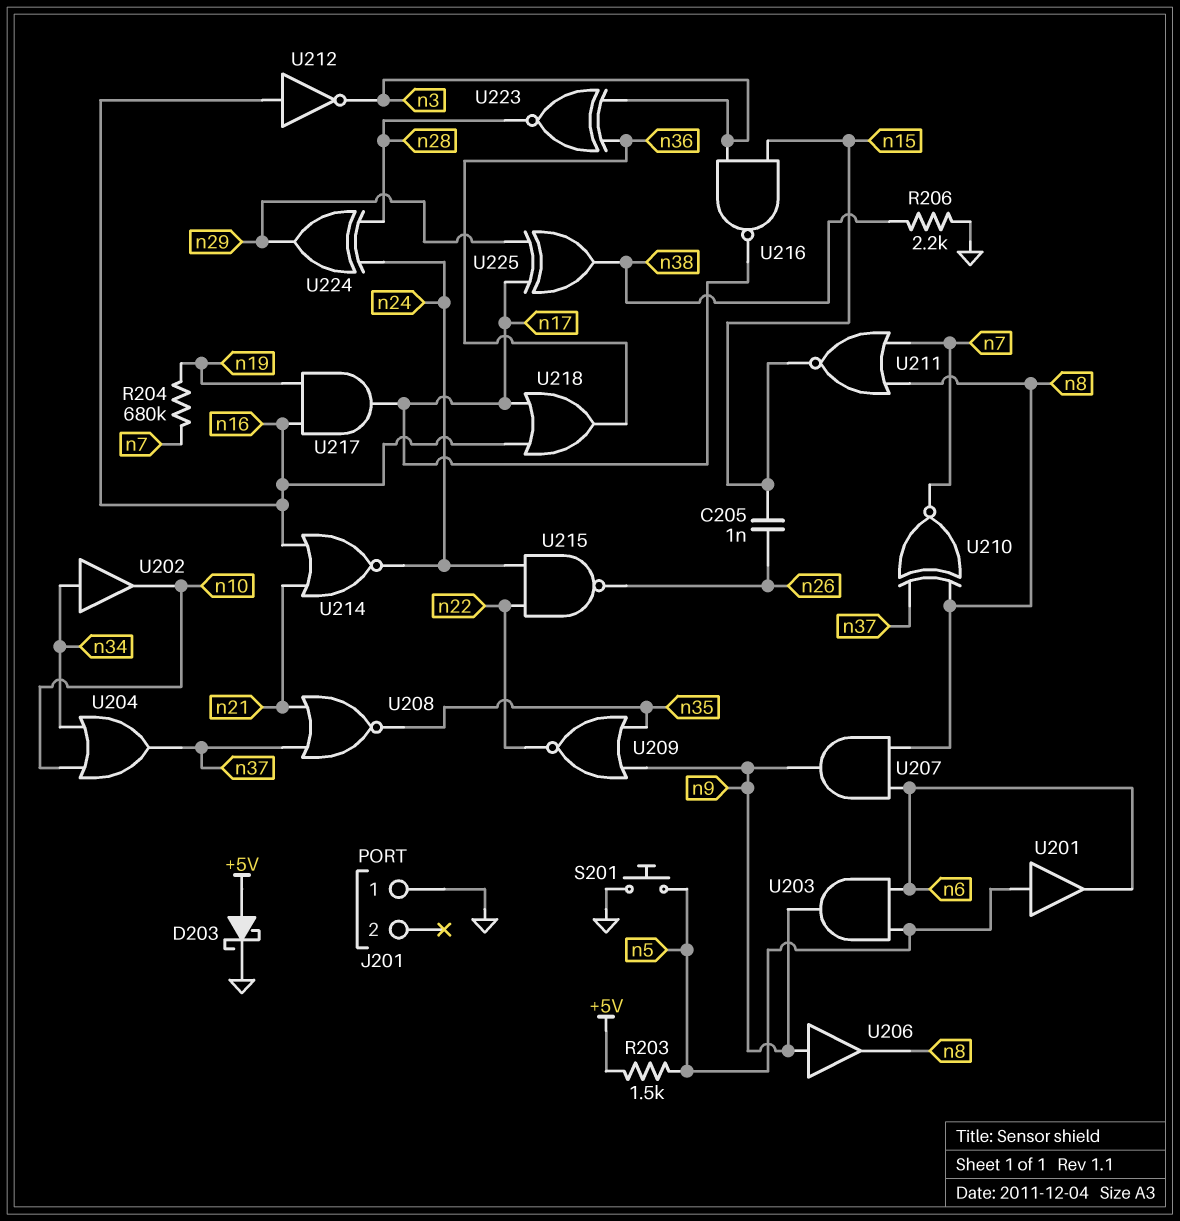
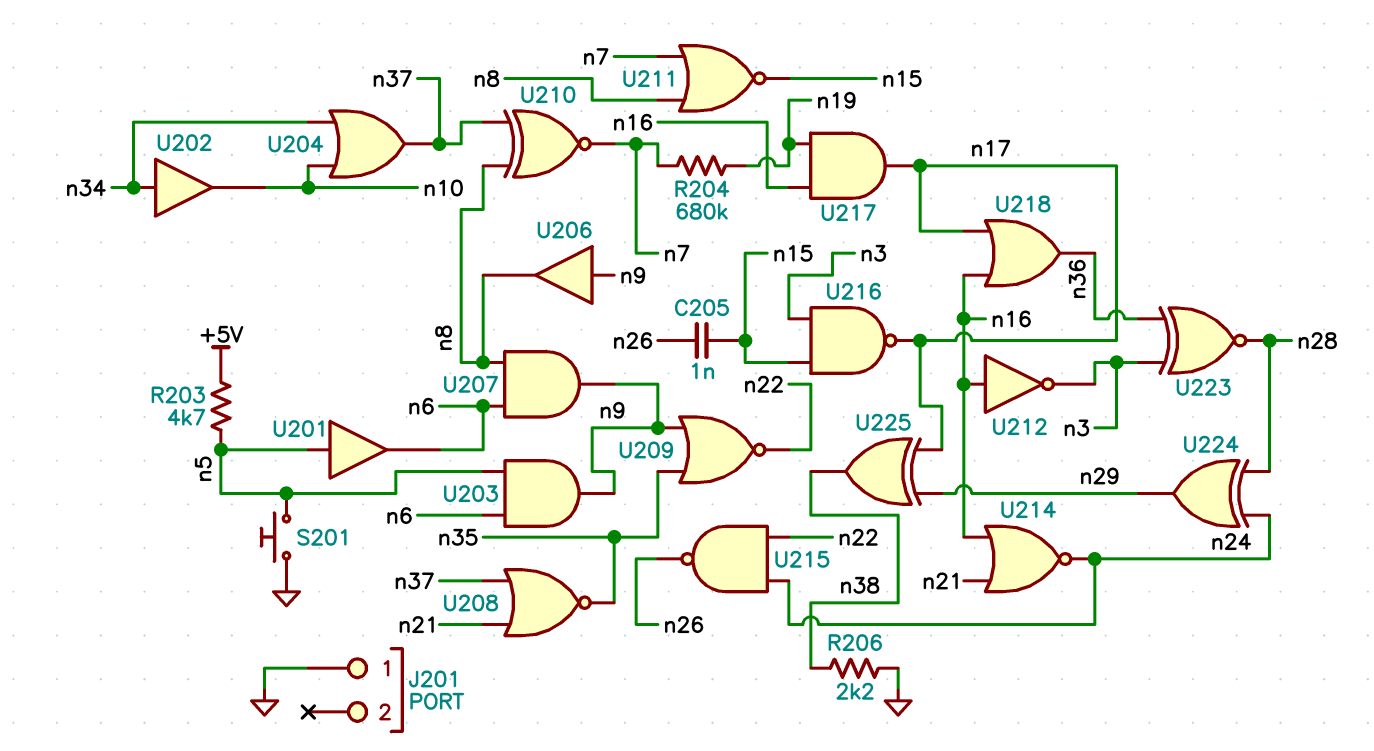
D203: schottky (A +5V, K GND) -> none
R203: 1.5k (+5V, n5) -> 4.7k (+5V, n5)

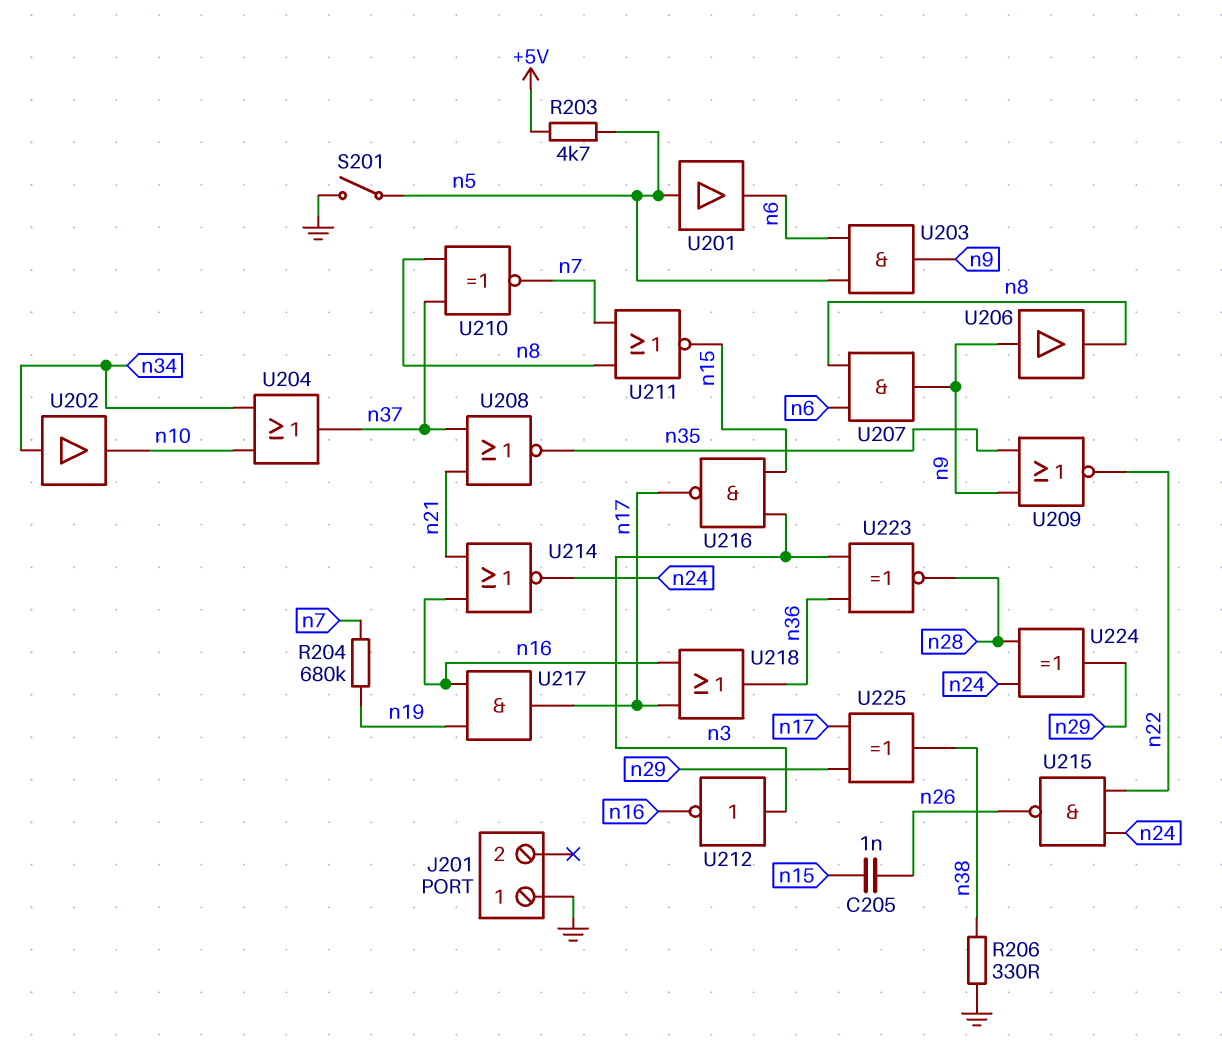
R206: 2.2k (GND, n38) -> 330 (GND, n38)
S201: button (GND, n5) -> switch (GND, n5)
U212: NOT (in n16, out n3) -> NOT (in n3, out n16)

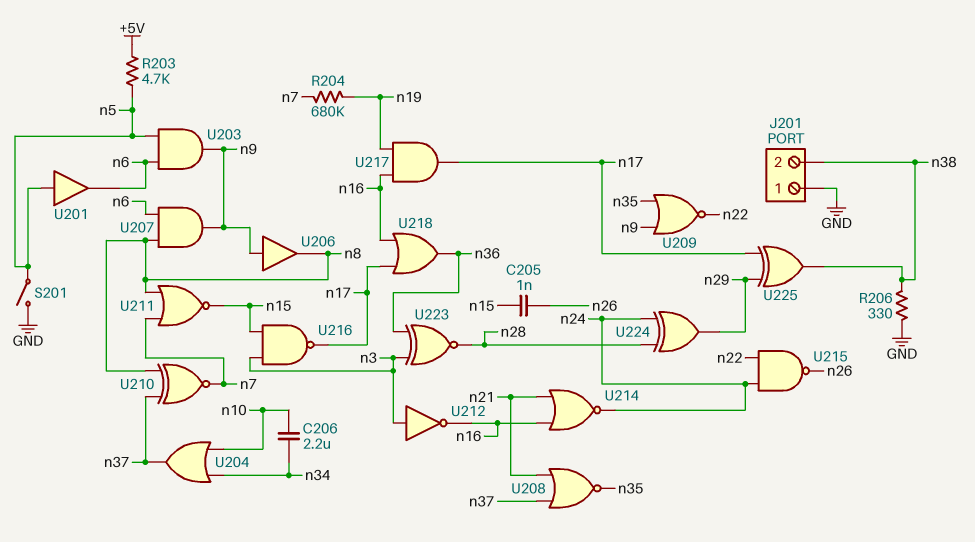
C206: none -> 2.2uF (n10, n34)
J201 pin 2: none -> n38
U202: buffer (in n34, out n10) -> none

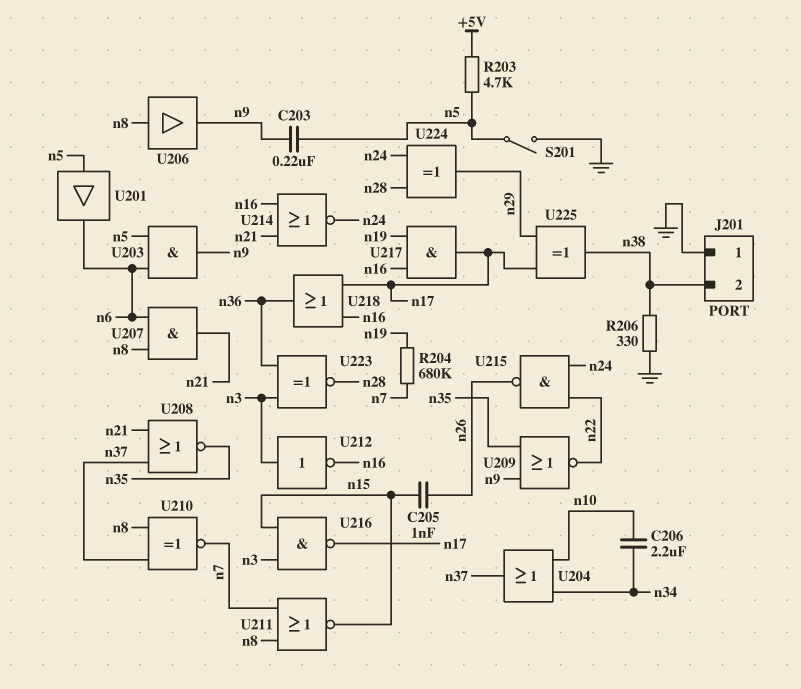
C203: none -> 220nF (n5, n9)
U206: buffer (in n9, out n8) -> buffer (in n8, out n9)
U207: AND (in n6, in n8, out n9) -> AND (in n6, in n8, out n21)

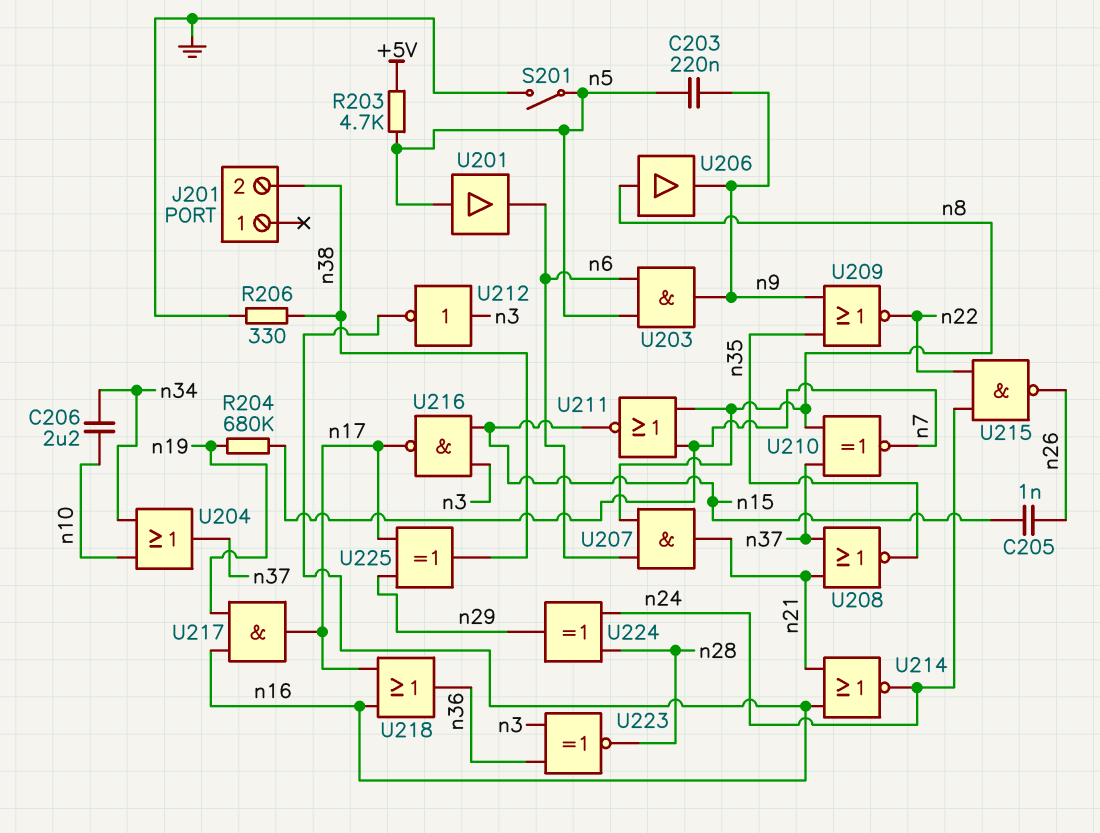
J201 pin 1: GND -> none

